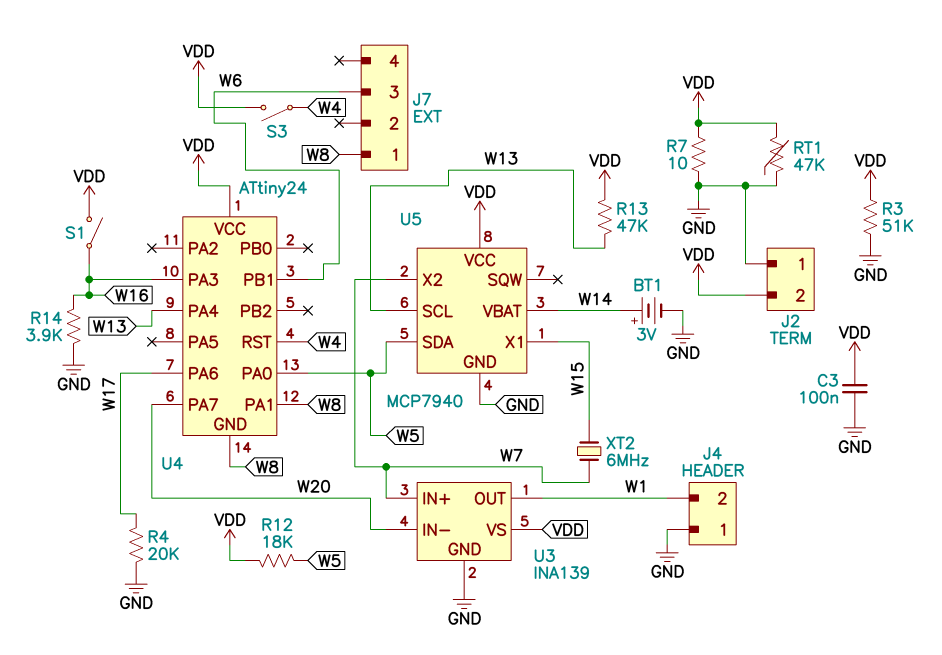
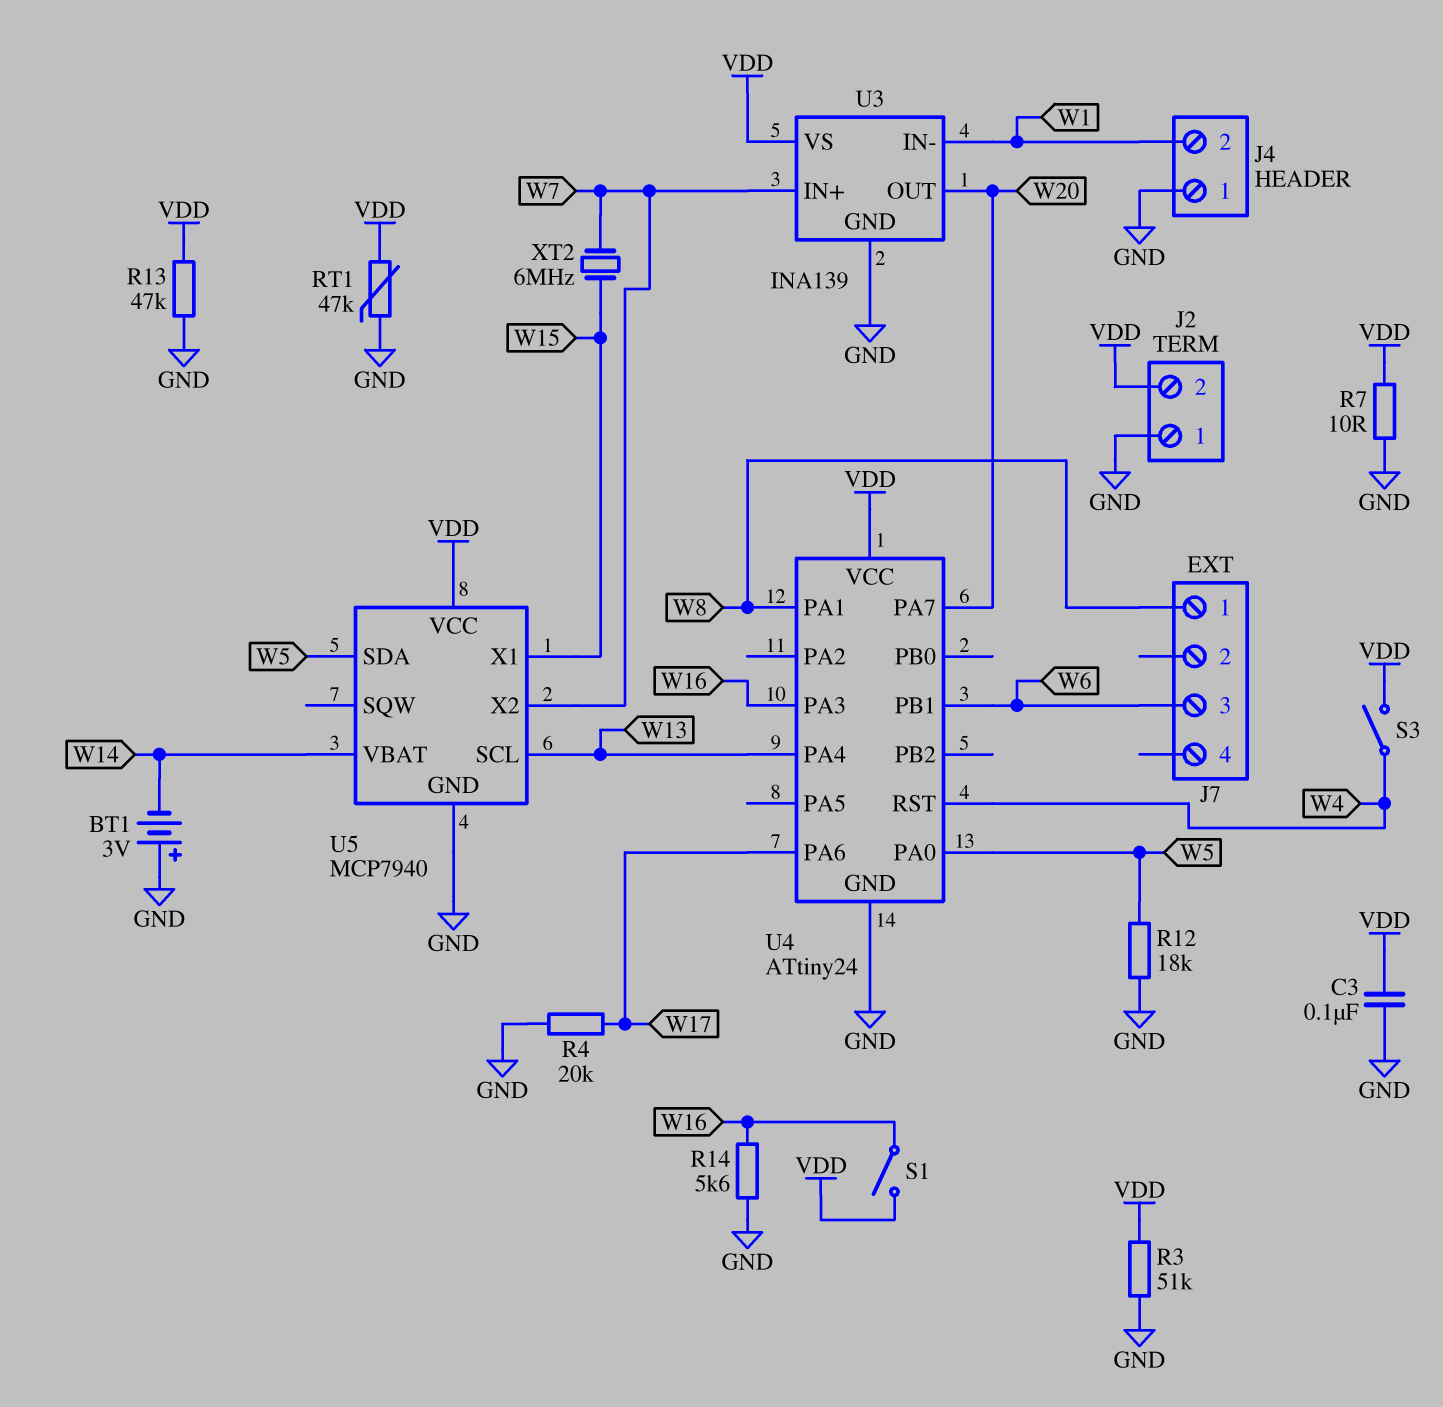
BT1: 3V (plus W14, minus GND) -> 3V (plus GND, minus W14)
R12: 18k (VDD, W5) -> 18k (GND, W5)
R13: 47k (VDD, W13) -> 47k (GND, VDD)
R14: 3.9k (GND, W16) -> 5.6k (GND, W16)
U3 pin IN-: W20 -> W1
U3 pin OUT: W1 -> W20
U4 pin GND: W8 -> GND

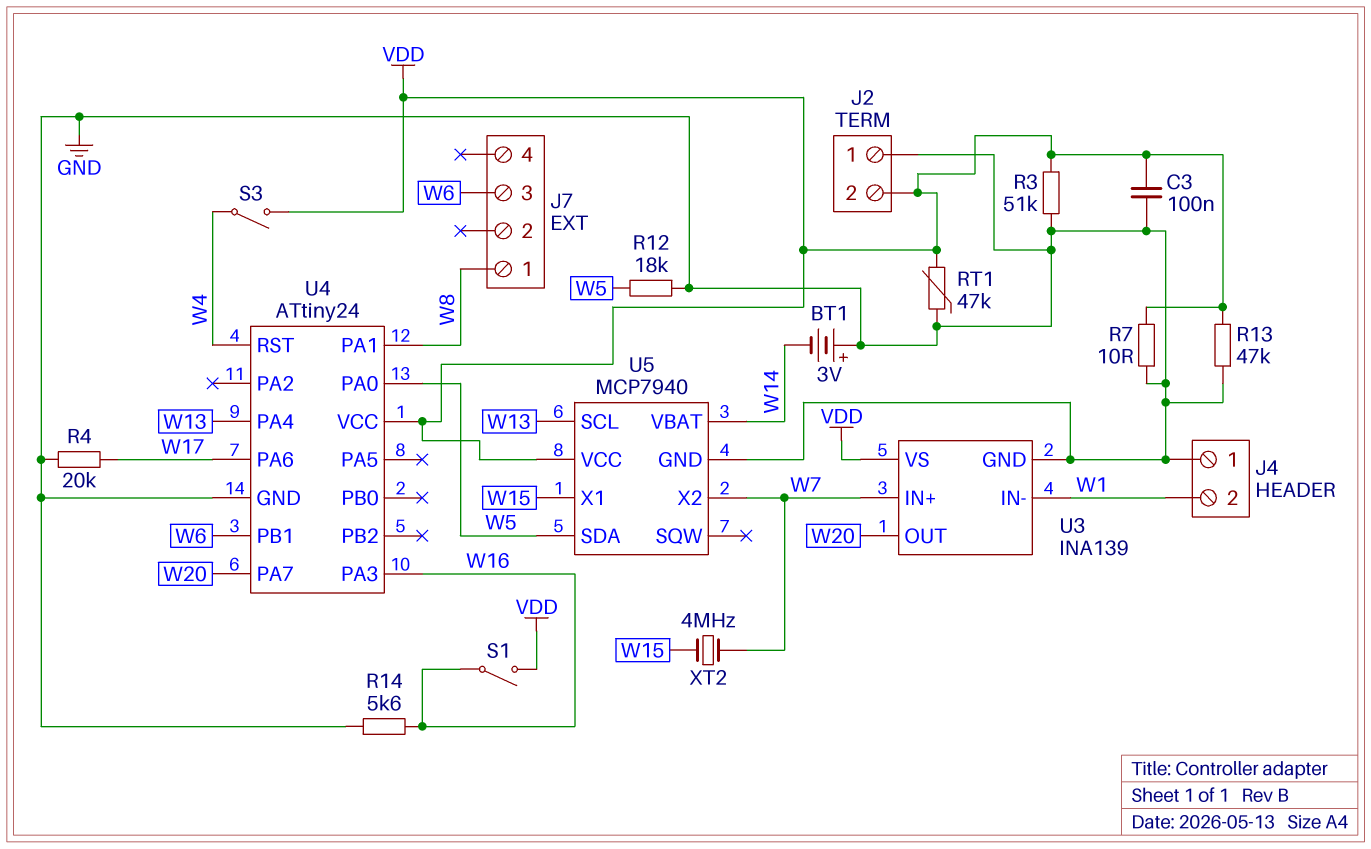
XT2: 6MHz (W7, W15) -> 4MHz (W7, W15)

